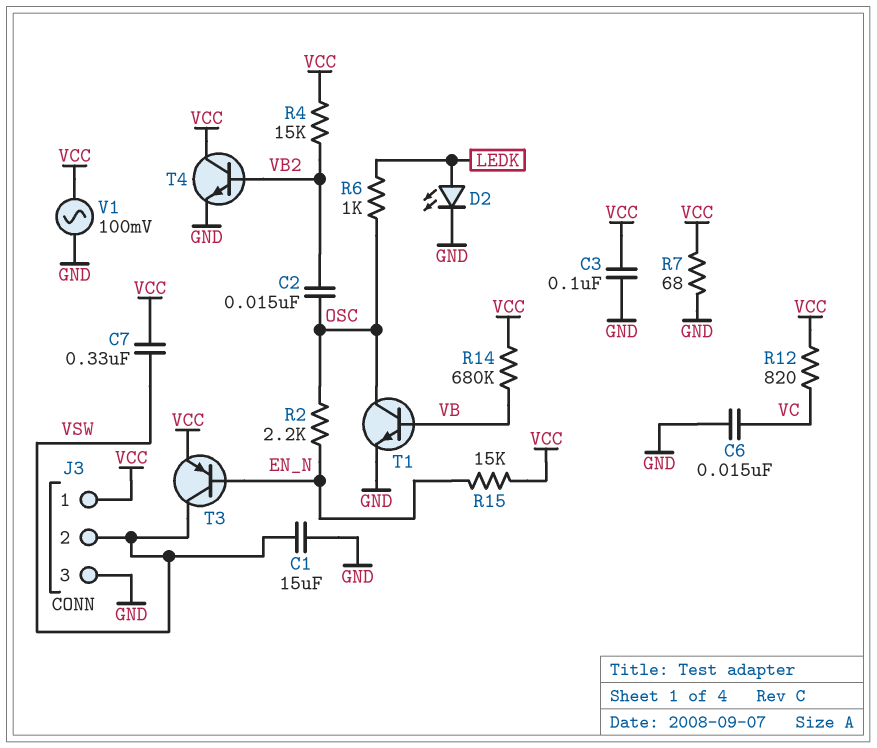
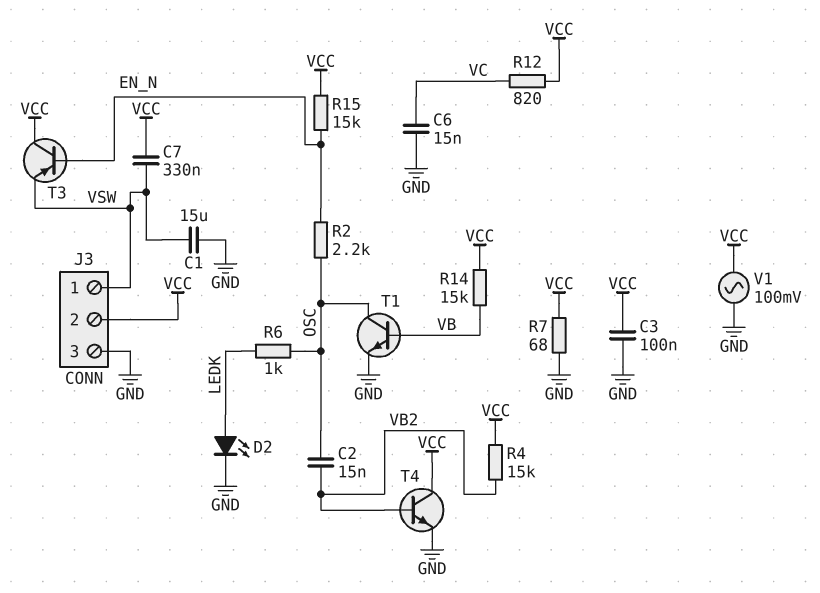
J3 pin 1: VCC -> VSW
J3 pin 2: VSW -> VCC
R14: 680k (VB, VCC) -> 15k (VB, VCC)
T3: PNP (B EN_N, C VSW, E VCC) -> PNP (B EN_N, C VCC, E VSW)

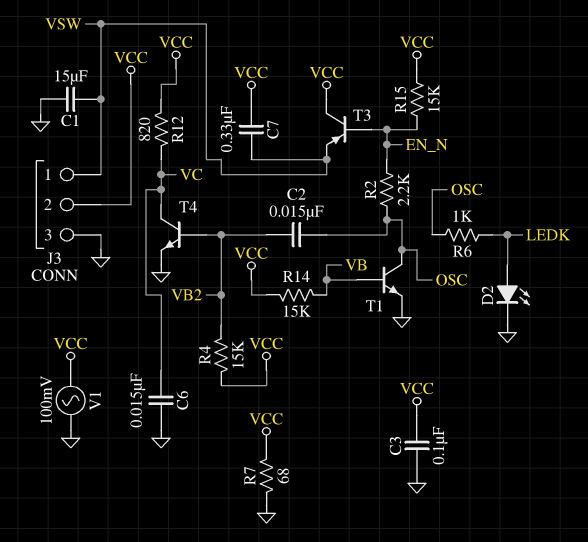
T4: NPN (B VB2, C VCC, E GND) -> NPN (B VB2, C VC, E GND)

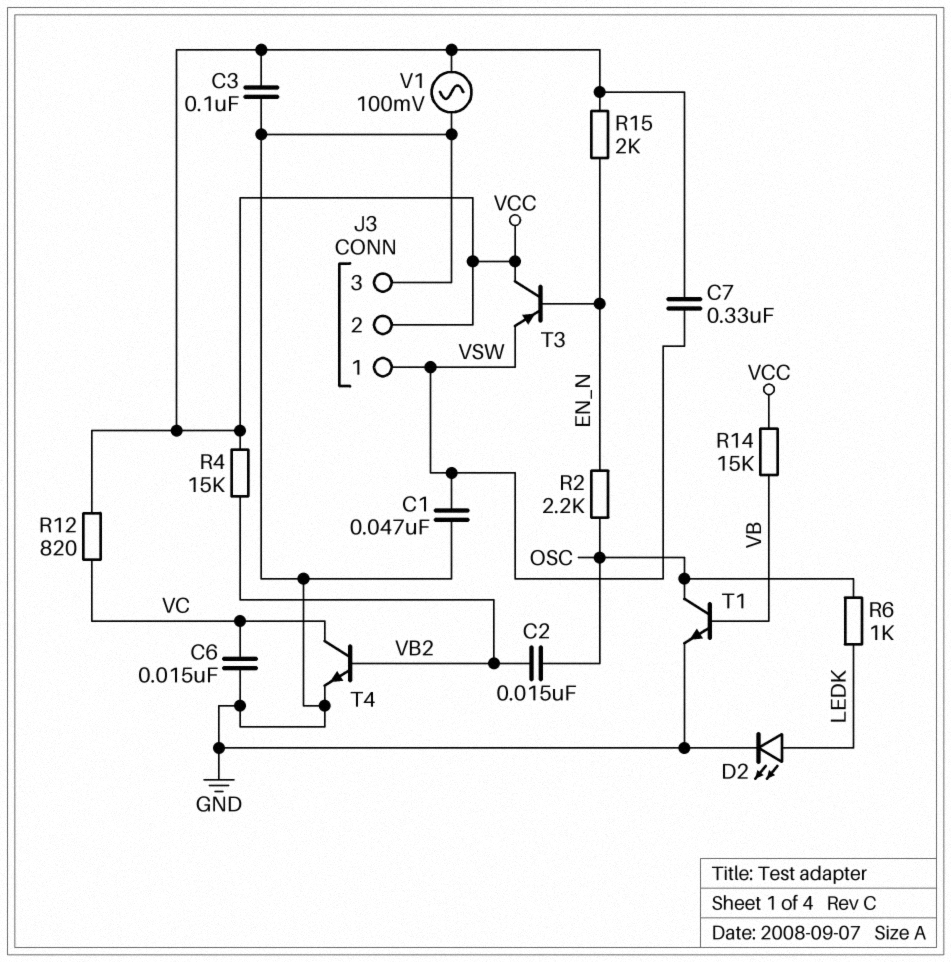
C1: 15uF (GND, VSW) -> 47nF (GND, VSW)
R7: 68 (GND, VCC) -> none
R15: 15k (EN_N, VCC) -> 2k (EN_N, VCC)

